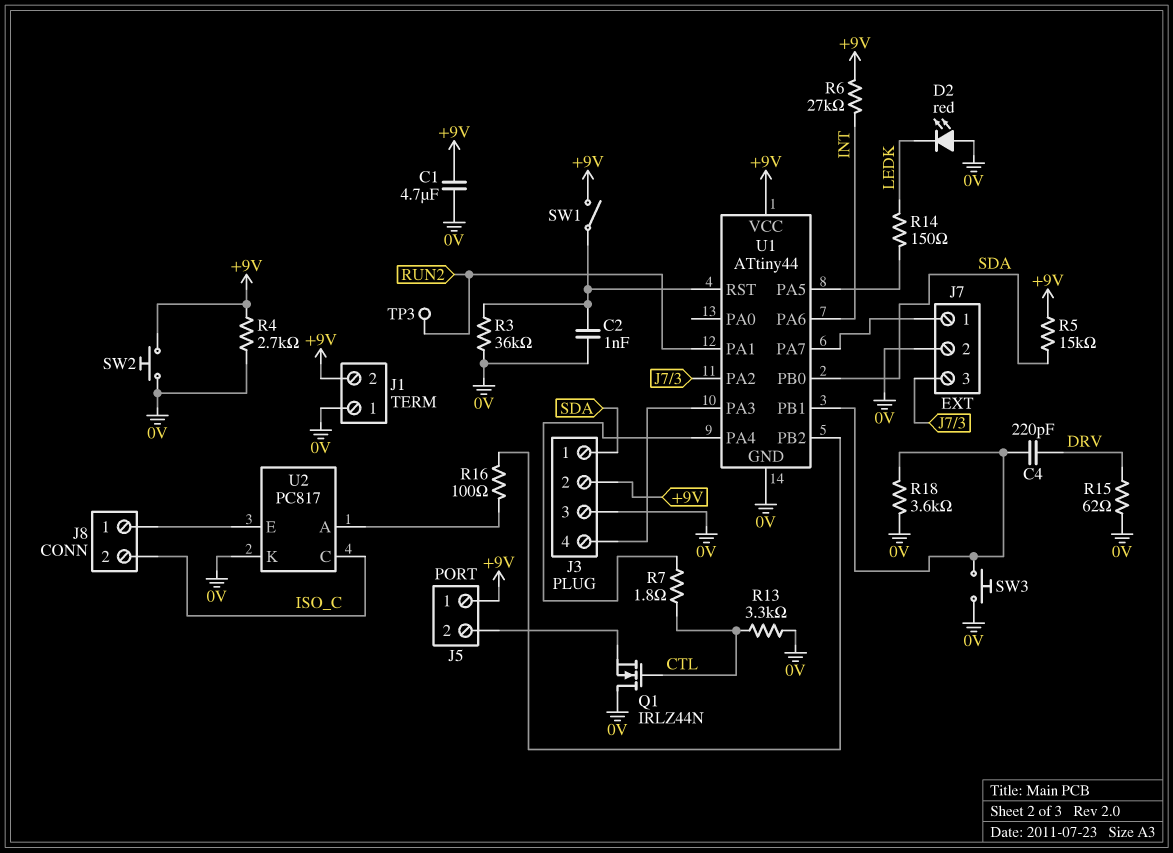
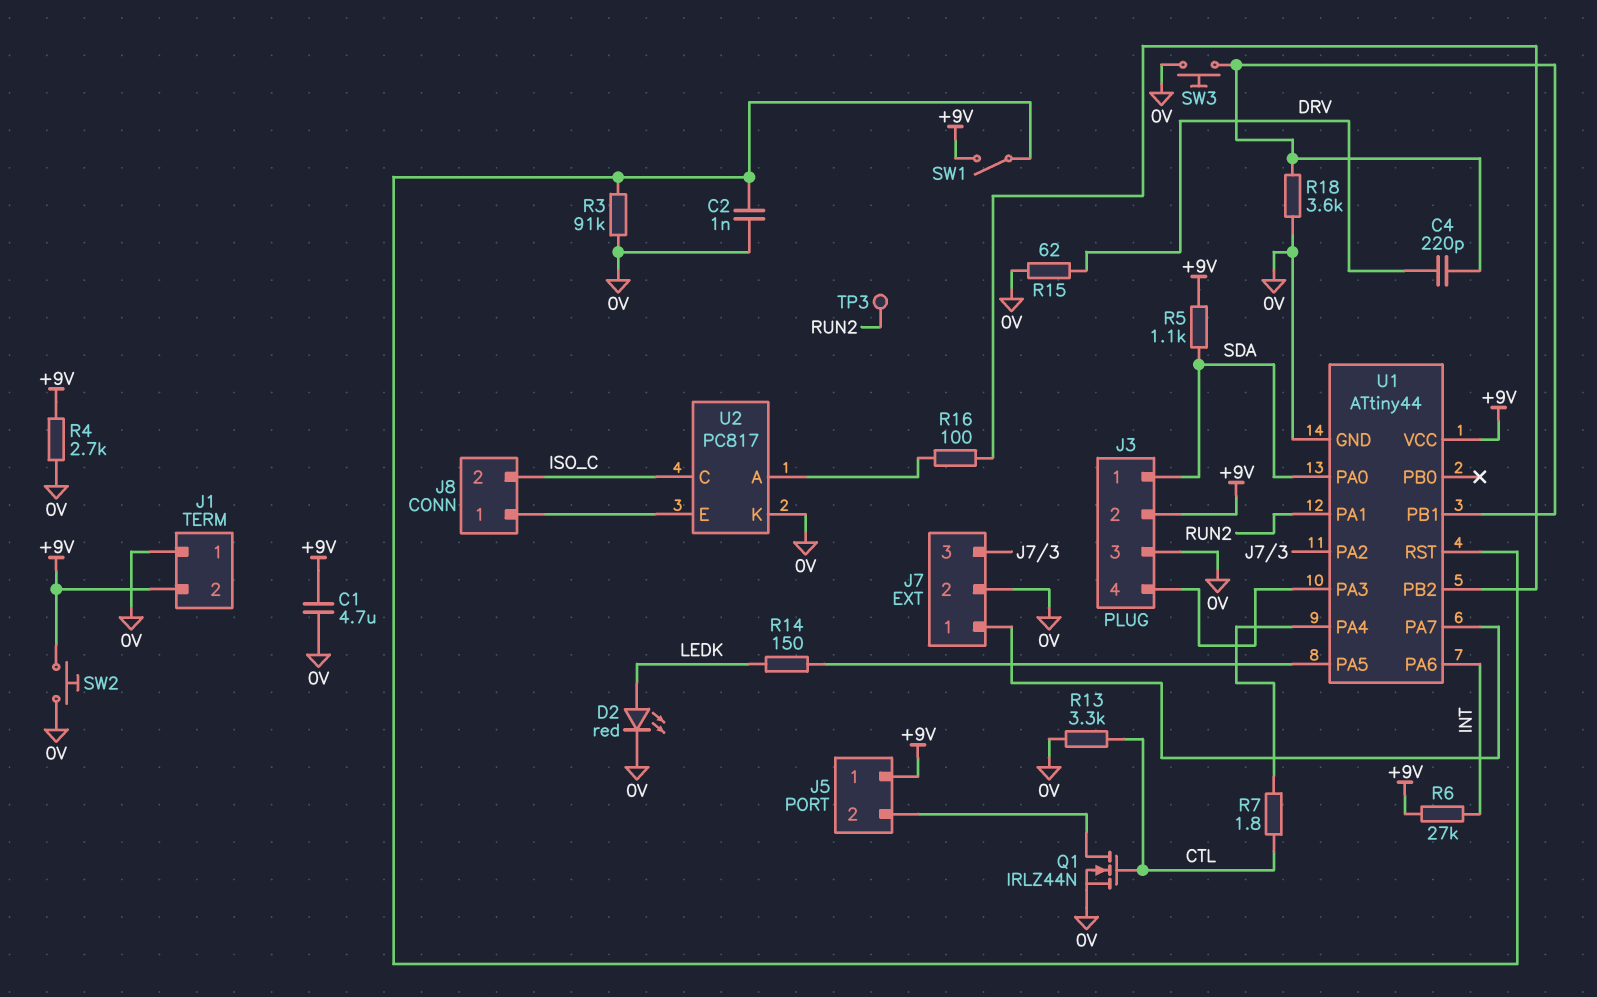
D2: LED red (A 0V, K LEDK) -> LED red (A LEDK, K 0V)
Q1: NMOS IRLZ44N (G CTL, D 0V, S J5/2) -> NMOS IRLZ44N (G CTL, D J5/2, S 0V)
R3: 36k (0V, U1/RST) -> 91k (0V, U1/RST)
R5: 15k (+9V, SDA) -> 1.1k (+9V, SDA)
U1 pin PA0: none -> SDA
U1 pin PB0: SDA -> none

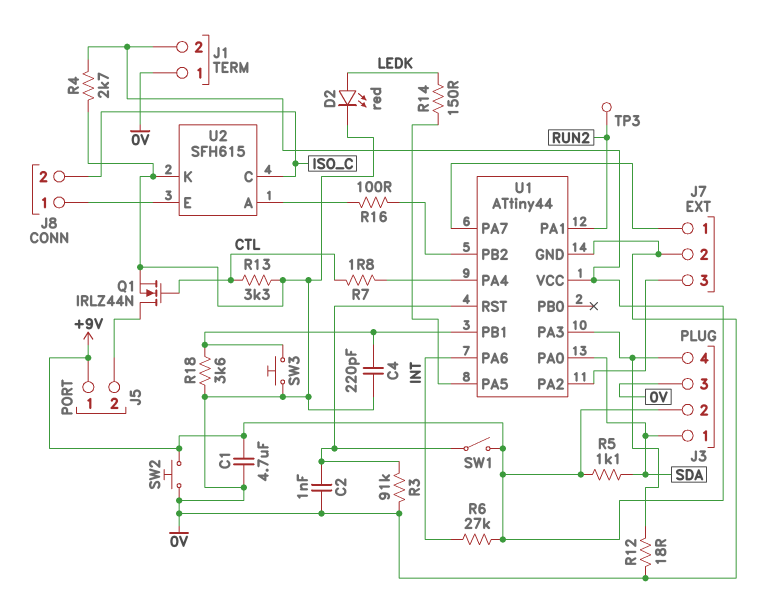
C4: 220pF (DRV, U1/PB1) -> 220pF (0V, U1/PB1)
R12: none -> 18 (0V, J3/4)
R15: 62 (0V, DRV) -> none
U2: PC817 -> SFH615

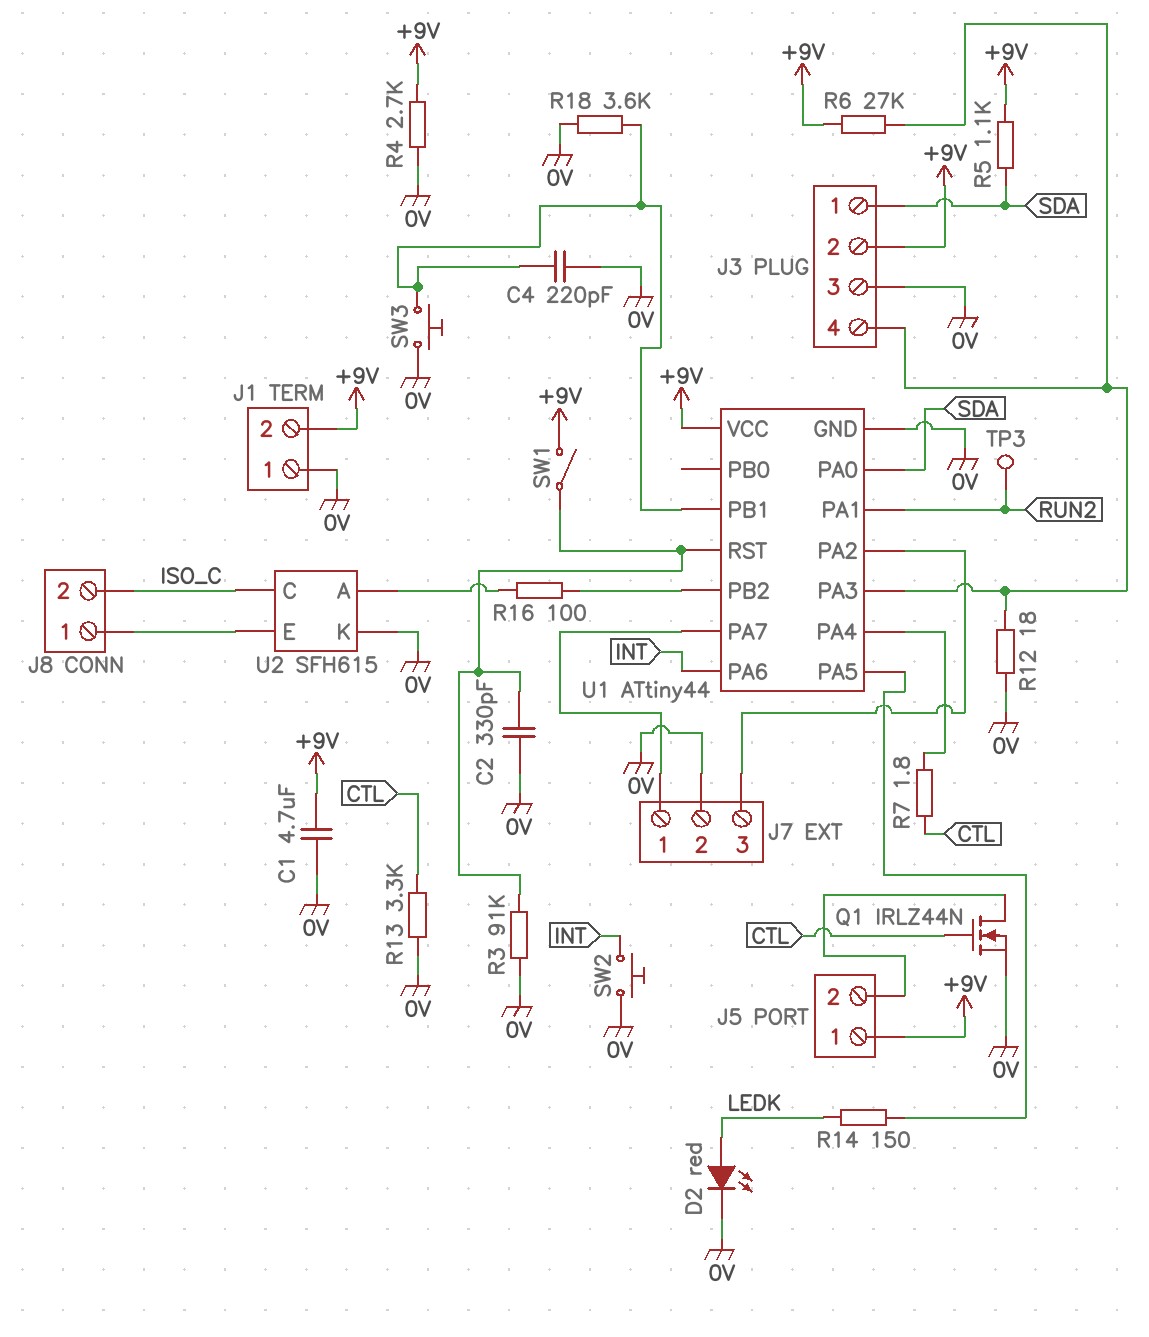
C2: 1nF (0V, U1/RST) -> 330pF (0V, U1/RST)
R6: 27k (+9V, INT) -> 27k (+9V, J3/4)
SW2: button (+9V, 0V) -> button (0V, INT)

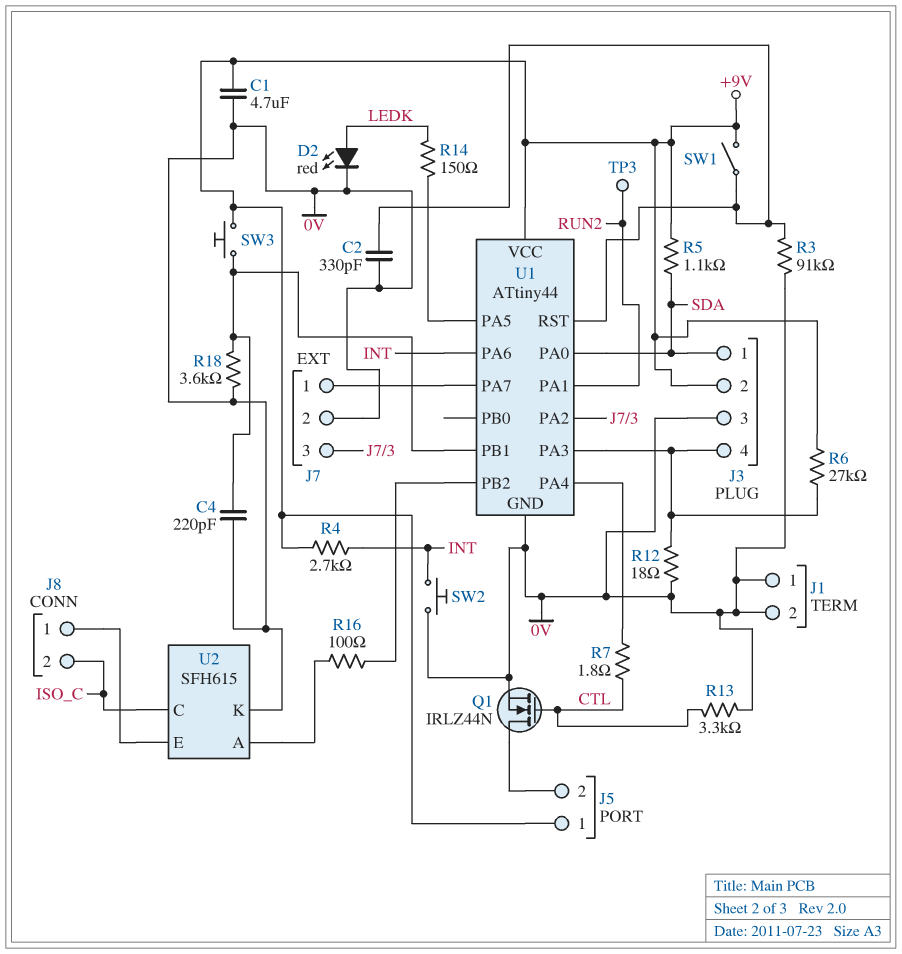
J1 pin 2: +9V -> 0V
R4: 2.7k (+9V, 0V) -> 2.7k (+9V, INT)
SW3: button (0V, U1/PB1) -> button (+9V, U1/PB1)

